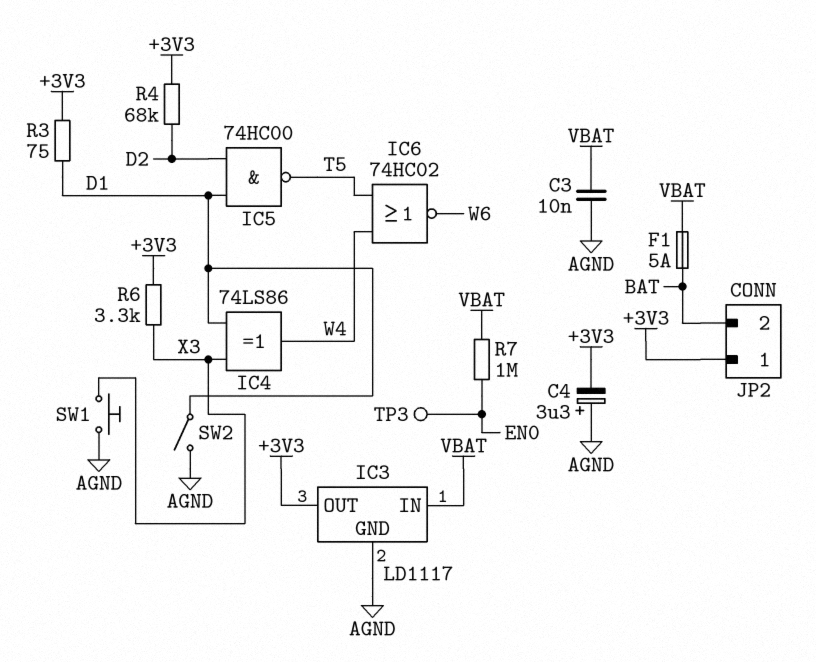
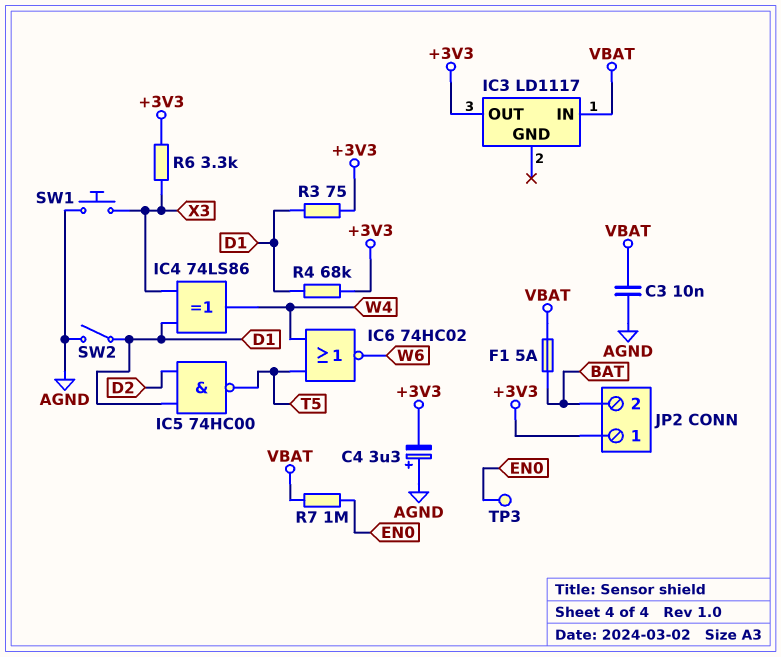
IC3 pin GND: AGND -> none
R4: 68k (+3V3, D2) -> 68k (+3V3, D1)

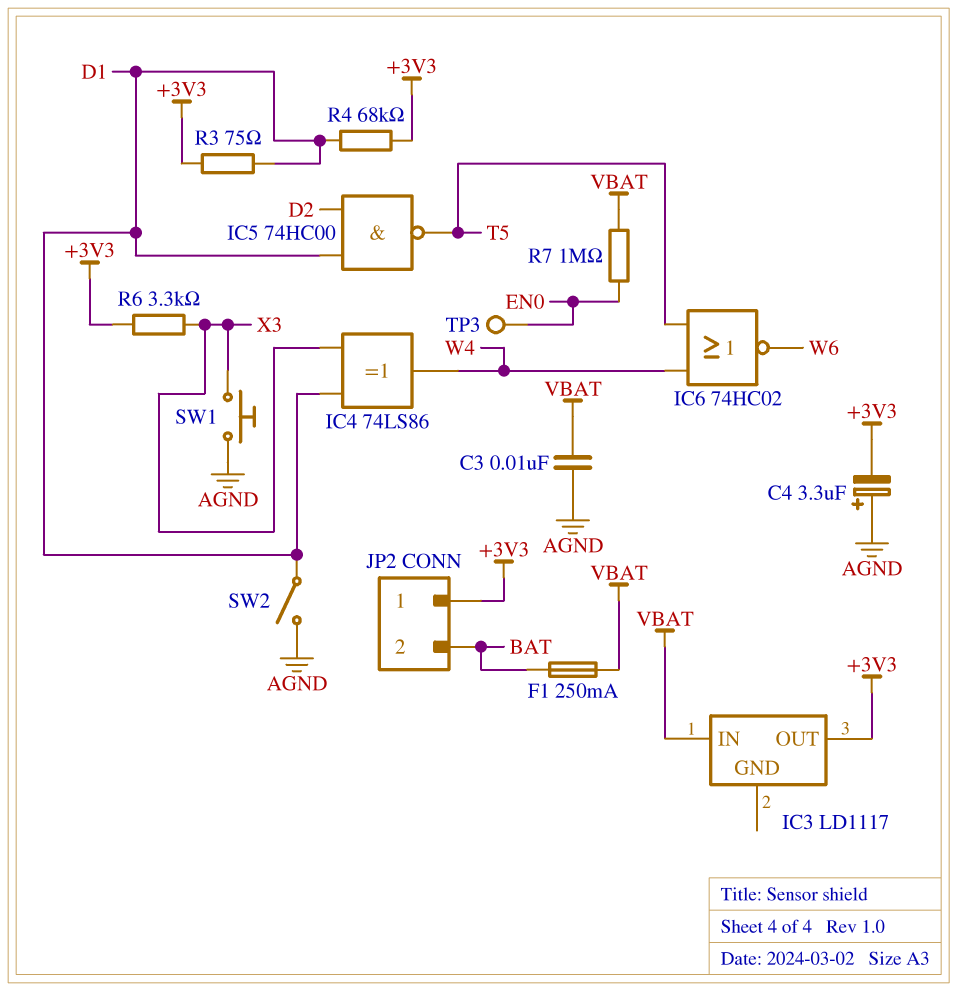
F1: 5A (BAT, VBAT) -> 250mA (BAT, VBAT)

